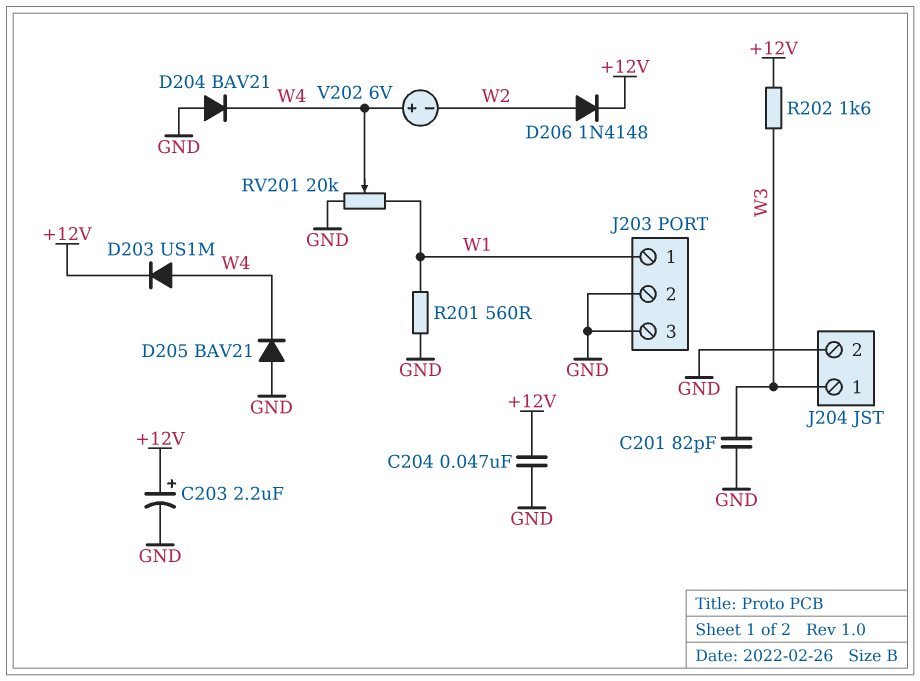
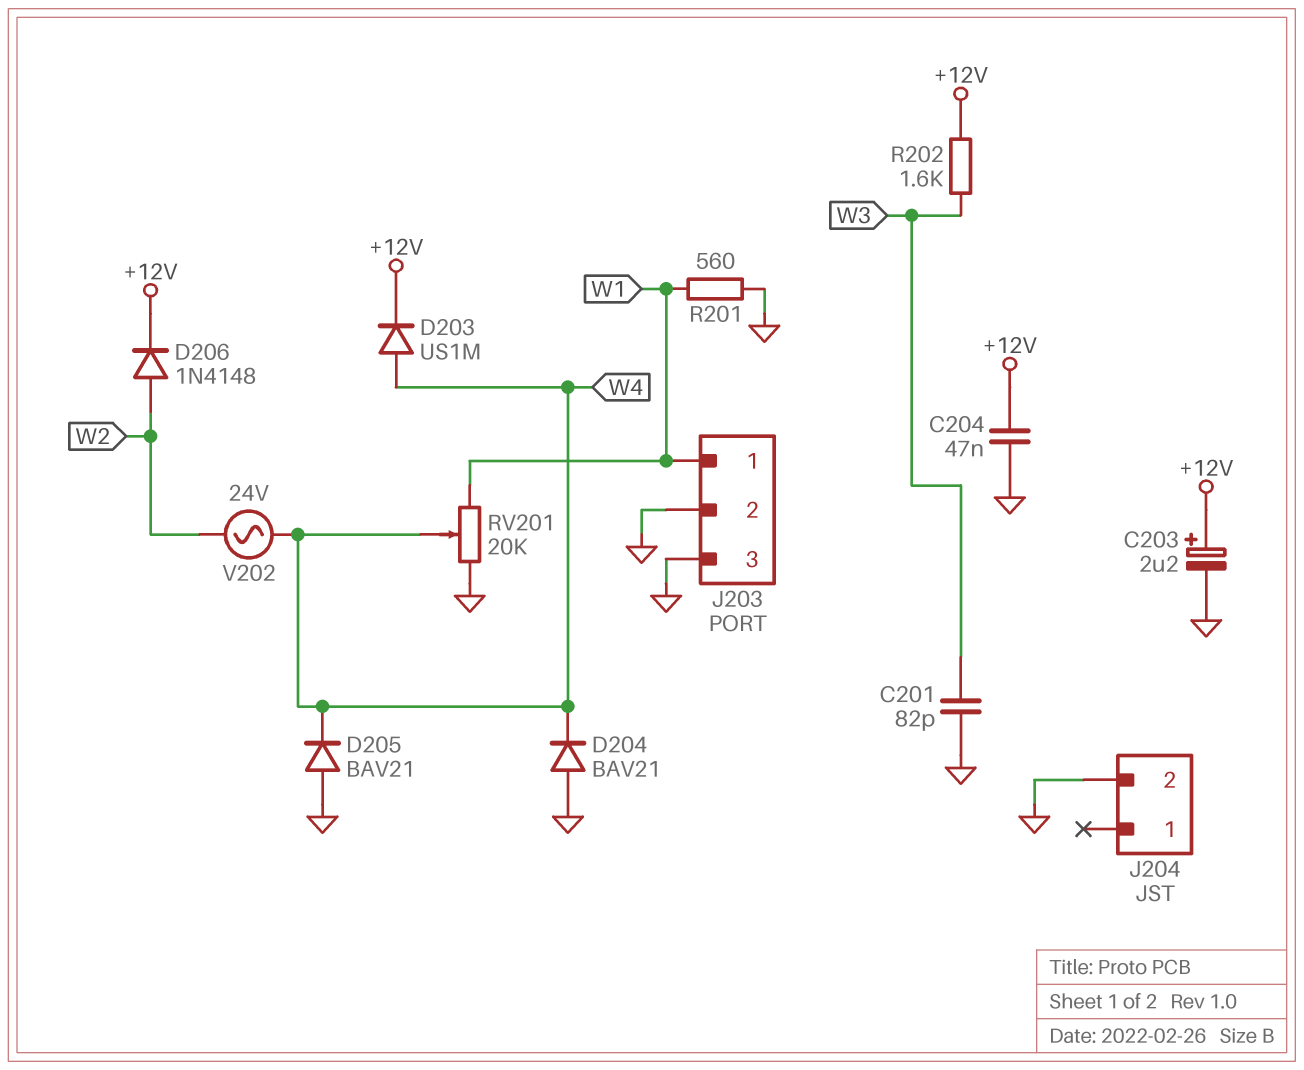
J204 pin 1: W3 -> none
V202: 6V (plus W4, minus W2) -> AC 24V (W2, W4)

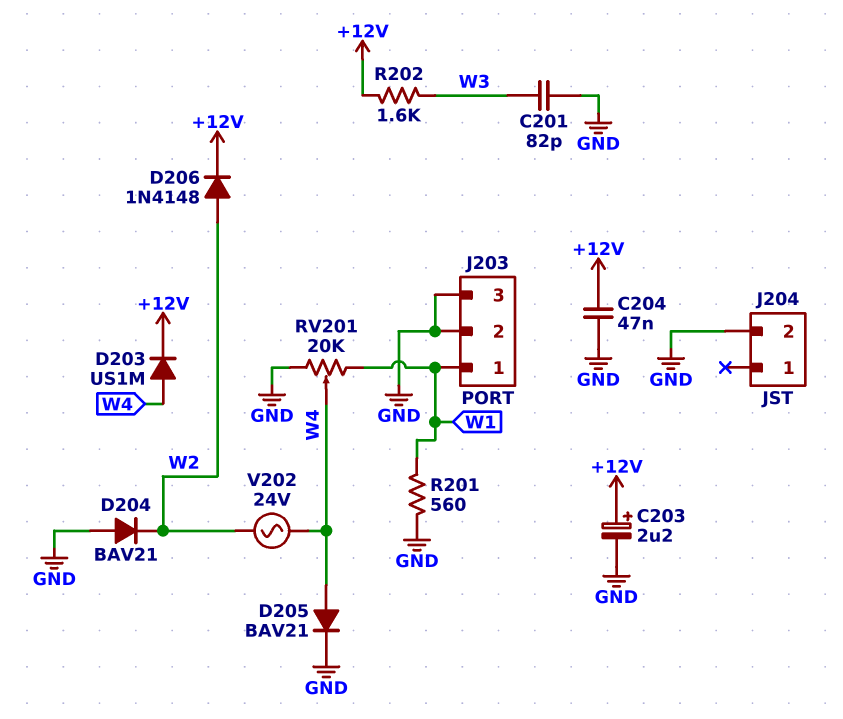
D204: diode BAV21 (A GND, K W4) -> diode BAV21 (A GND, K W2)
D205: diode BAV21 (A GND, K W4) -> diode BAV21 (A W4, K GND)

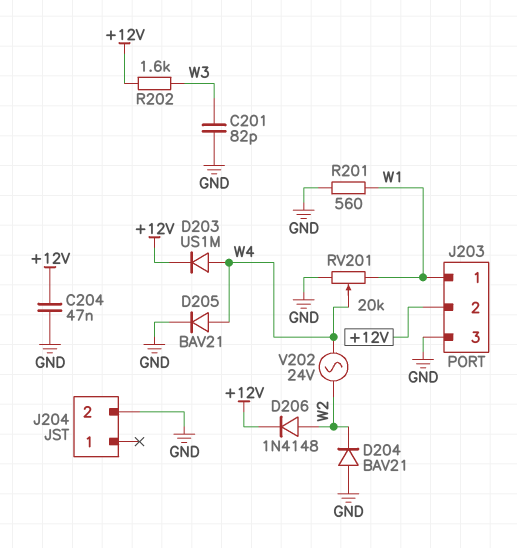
C203: 2.2uF (plus +12V, minus GND) -> none
J203 pin 2: GND -> +12V

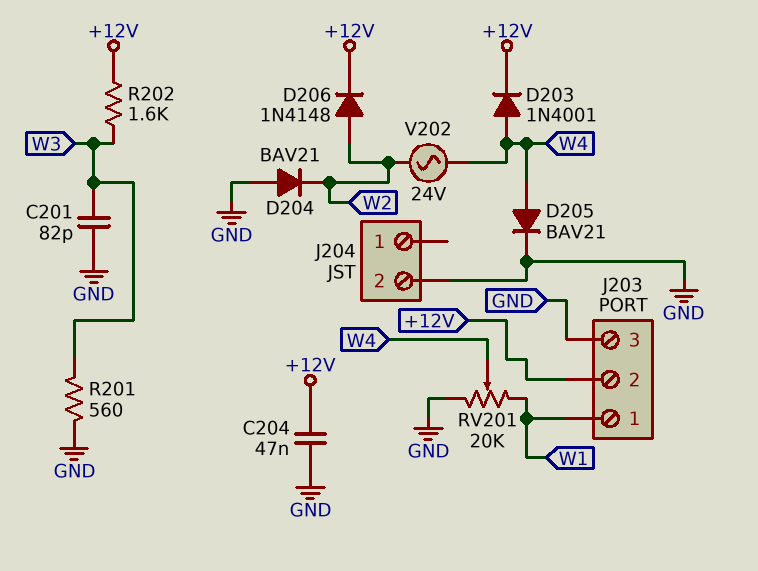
D203: diode US1M (A W4, K +12V) -> diode 1N4001 (A W4, K +12V)
R201: 560 (GND, W1) -> 560 (GND, W3)

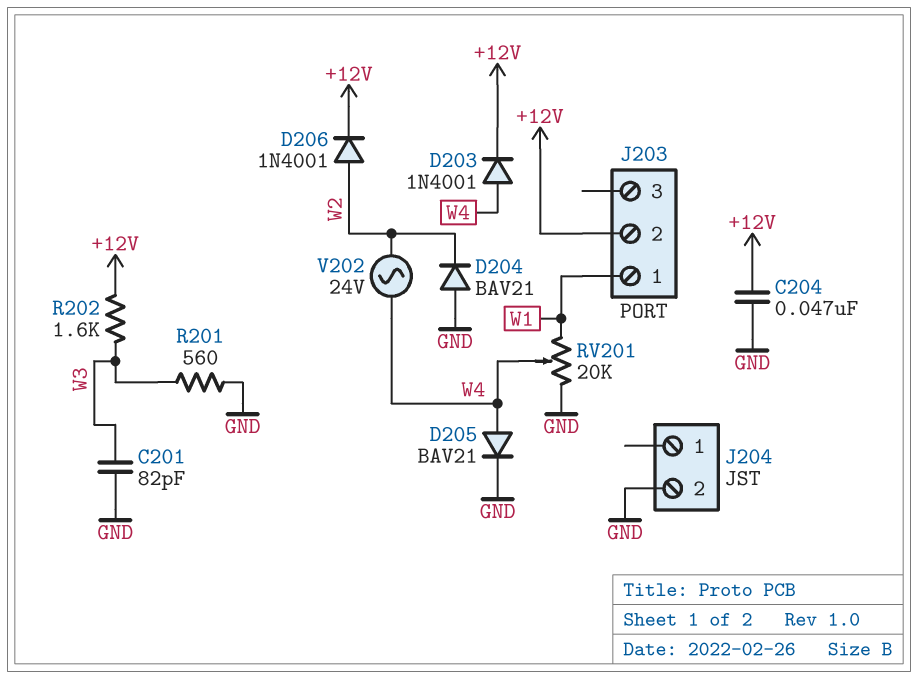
D206: diode 1N4148 (A W2, K +12V) -> diode 1N4001 (A W2, K +12V)
J203 pin 3: GND -> none

